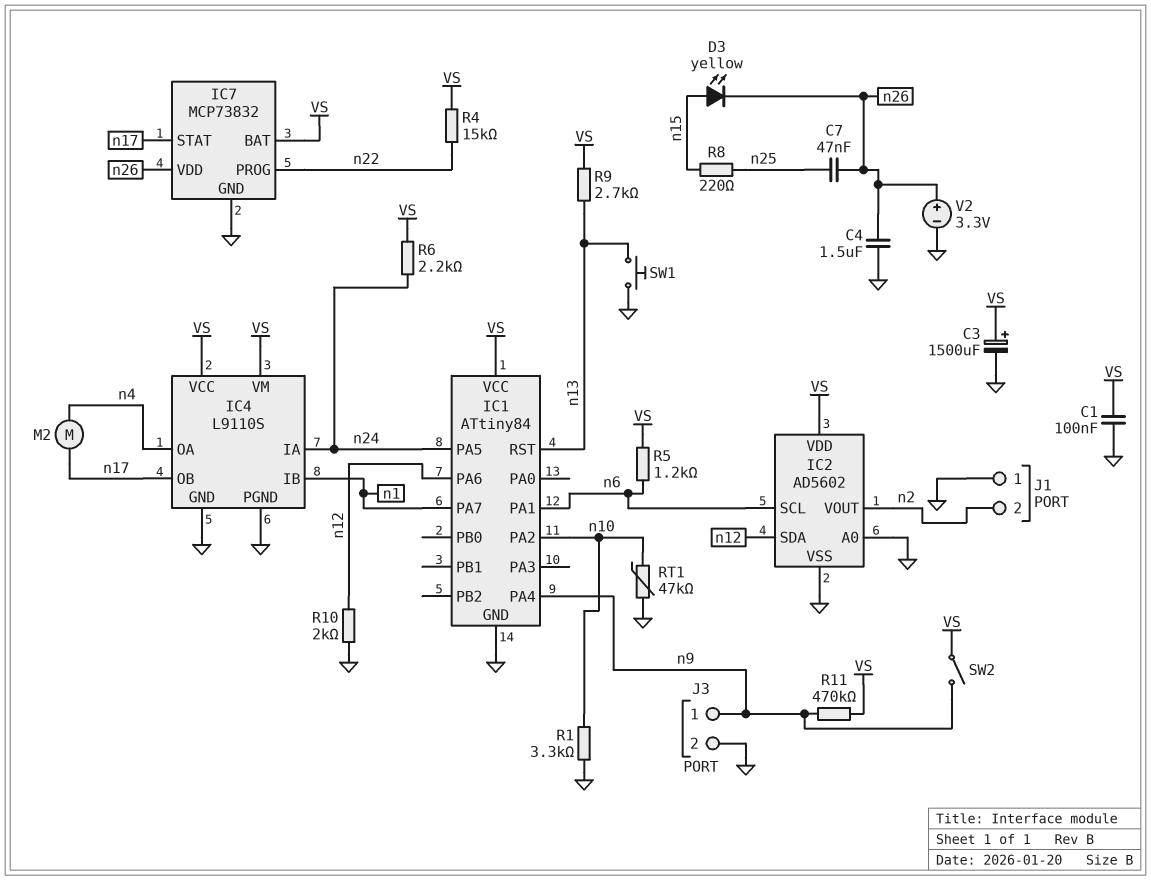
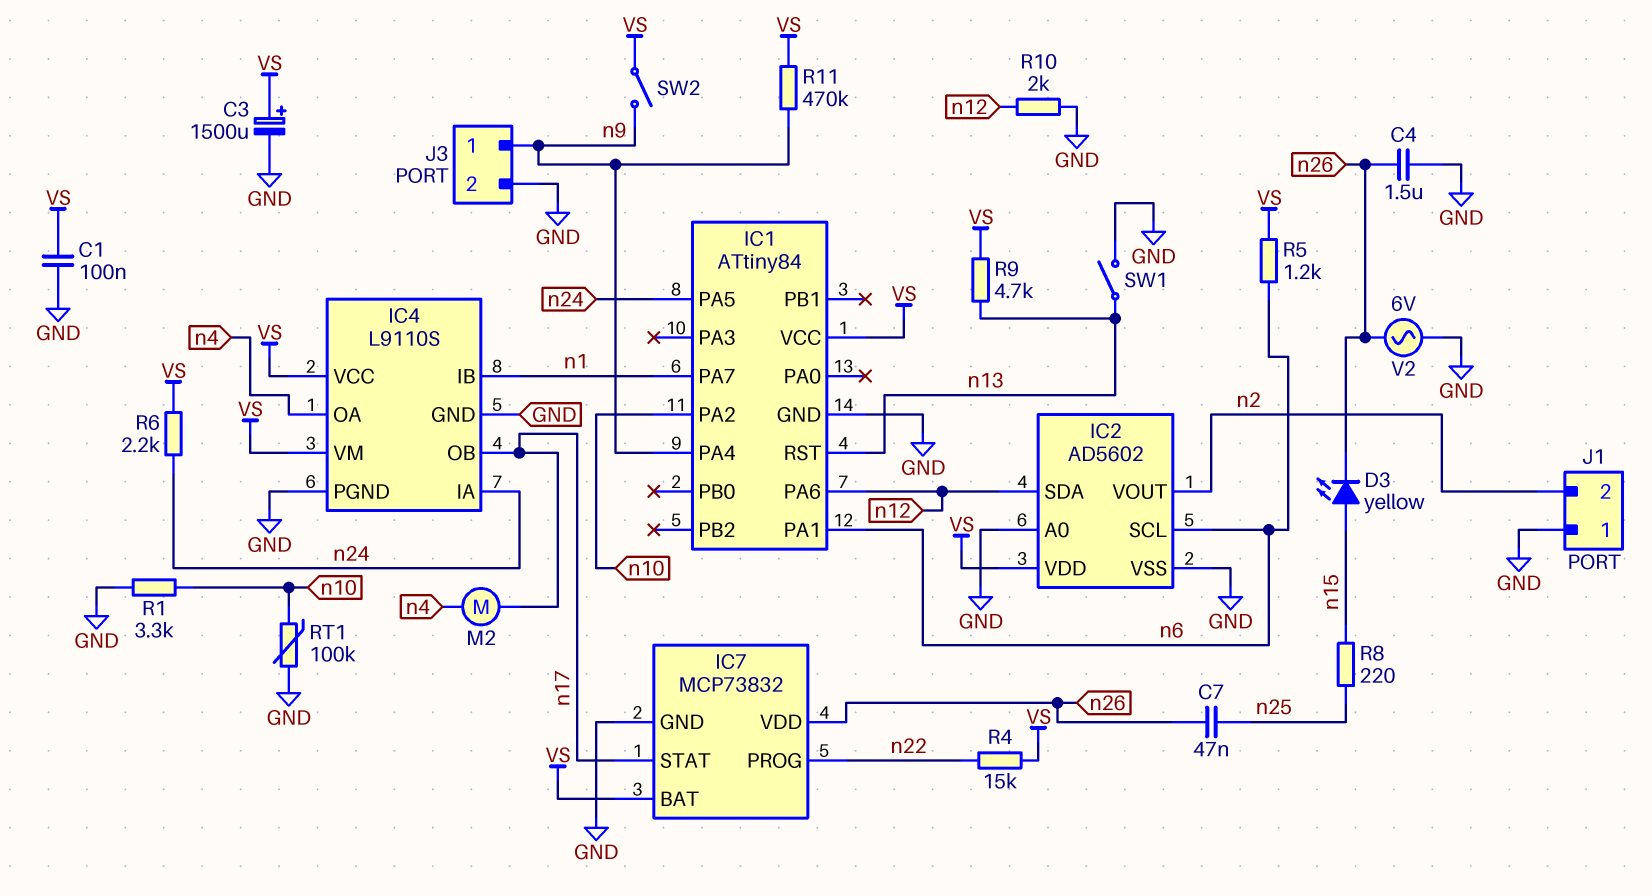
R9: 2.7k (VS, n13) -> 4.7k (VS, n13)
RT1: 47k (GND, n10) -> 100k (GND, n10)
SW1: button (GND, n13) -> switch (GND, n13)
V2: 3.3V (plus n26, minus GND) -> AC 6V (GND, n26)

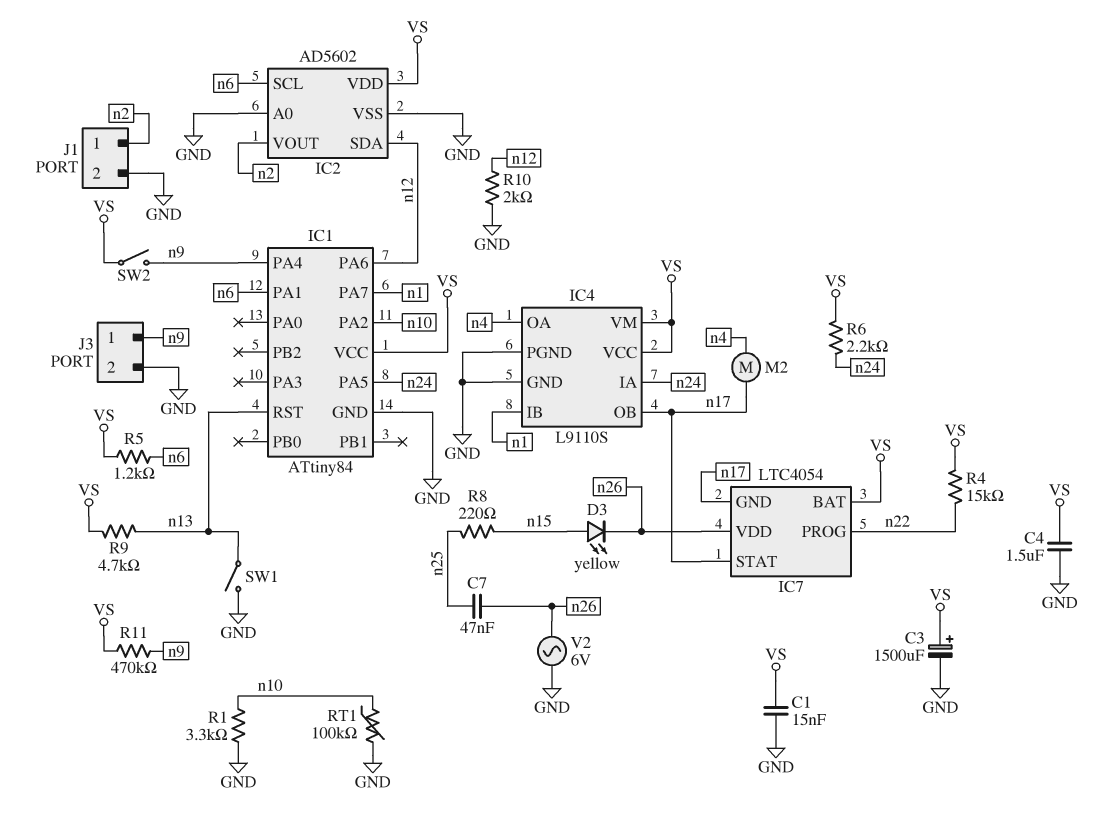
C1: 100nF (GND, VS) -> 15nF (GND, VS)
C4: 1.5uF (GND, n26) -> 1.5uF (GND, VS)
IC7: MCP73832 -> LTC4054
IC7 pin GND: GND -> n17
J1 pin 1: GND -> n2
J1 pin 2: n2 -> GND

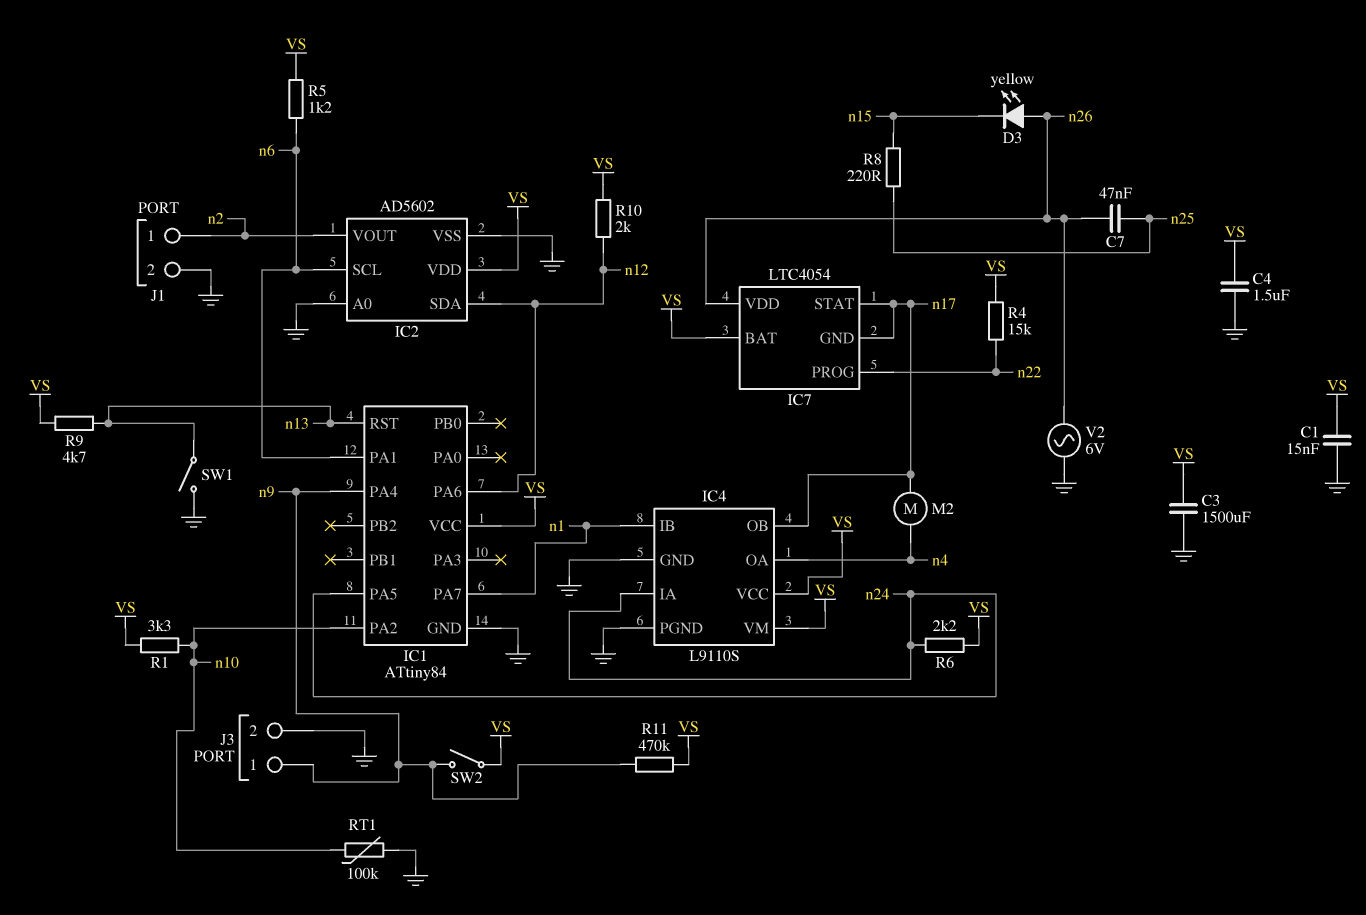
C3: 1500uF (plus VS, minus GND) -> 1500uF (GND, VS)
D3: LED yellow (A n15, K n26) -> LED yellow (A n26, K n15)
R1: 3.3k (GND, n10) -> 3.3k (VS, n10)
R10: 2k (GND, n12) -> 2k (VS, n12)

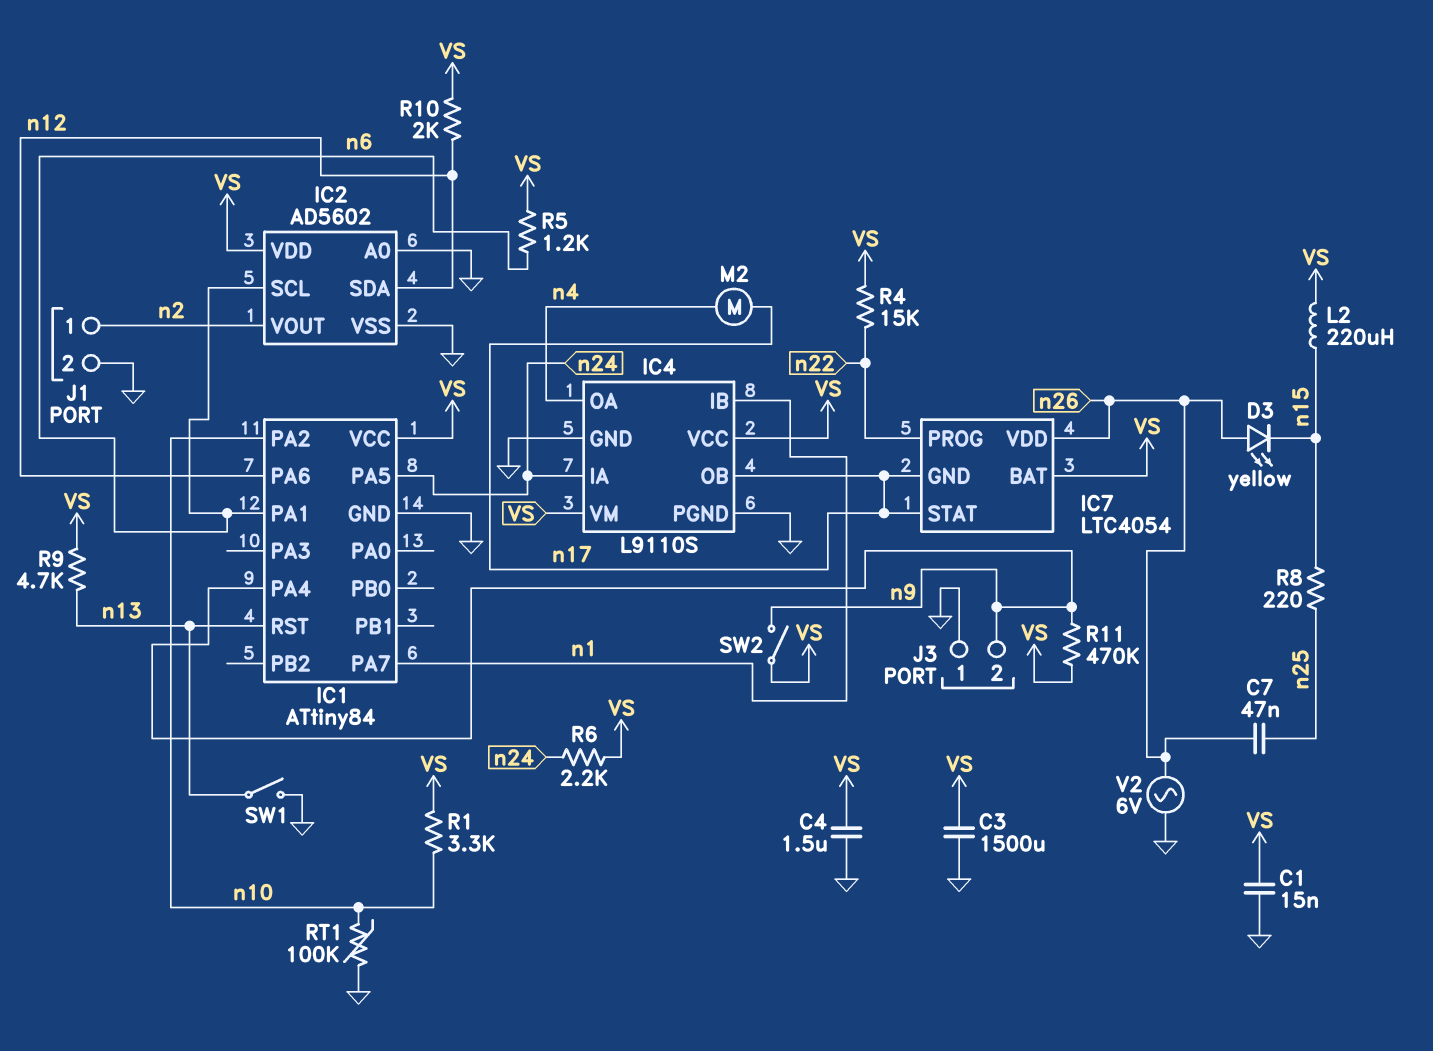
J3 pin 1: n9 -> GND
J3 pin 2: GND -> n9
L2: none -> 220uH (VS, n15)

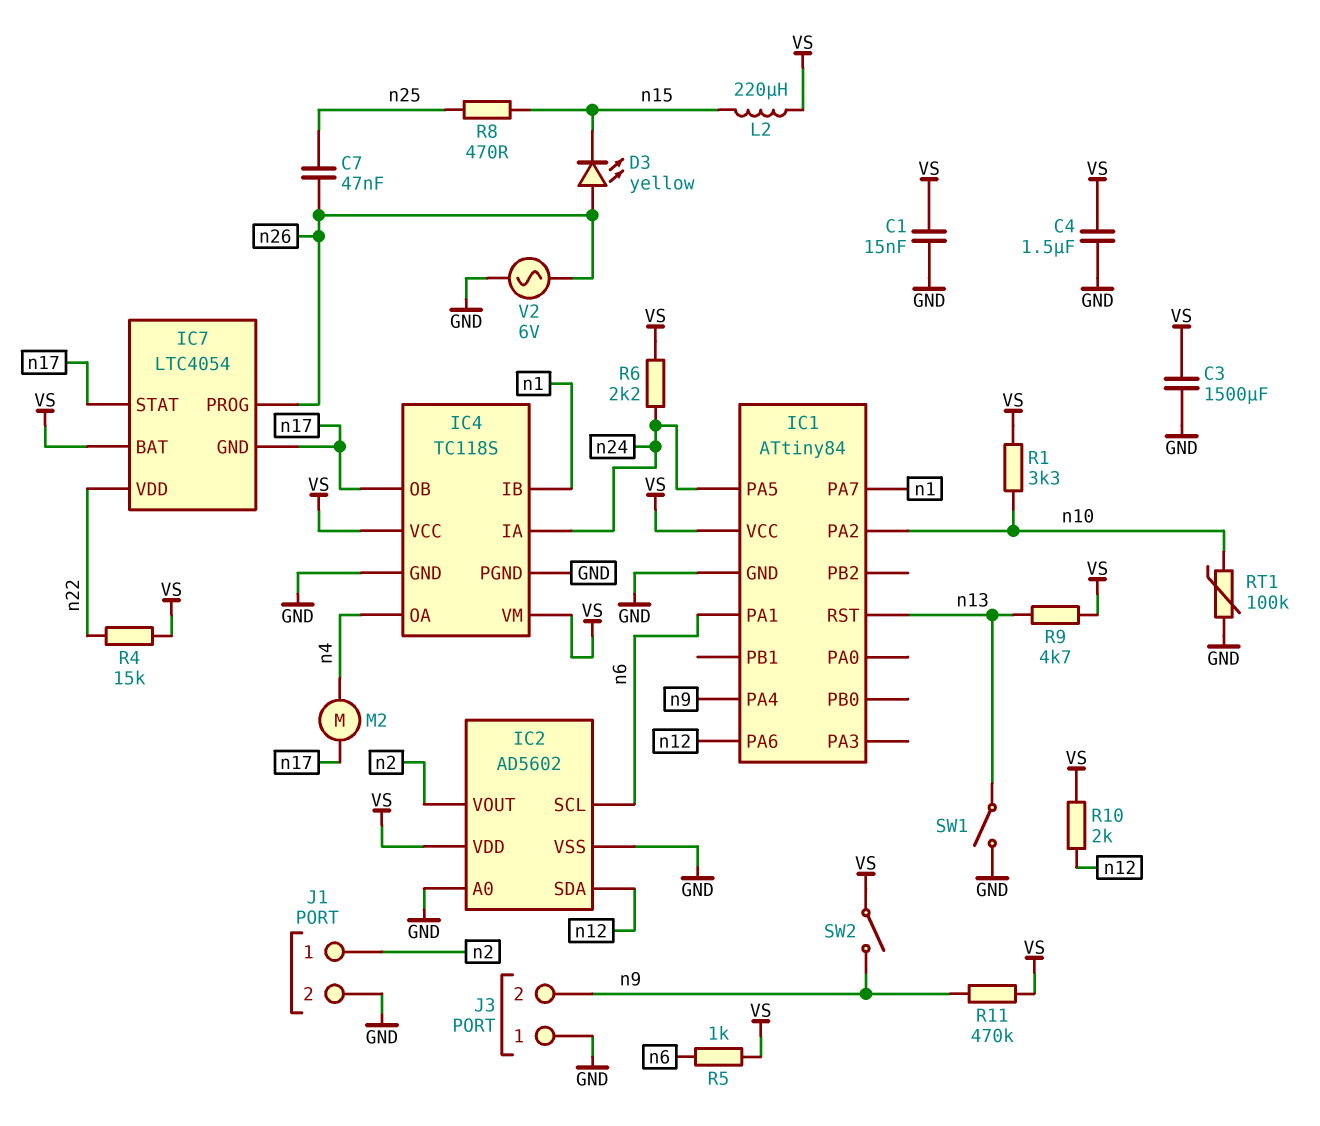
IC4: L9110S -> TC118S
IC7 pin PROG: n22 -> n26
IC7 pin VDD: n26 -> n22
R5: 1.2k (VS, n6) -> 1k (VS, n6)
R8: 220 (n15, n25) -> 470 (n15, n25)

